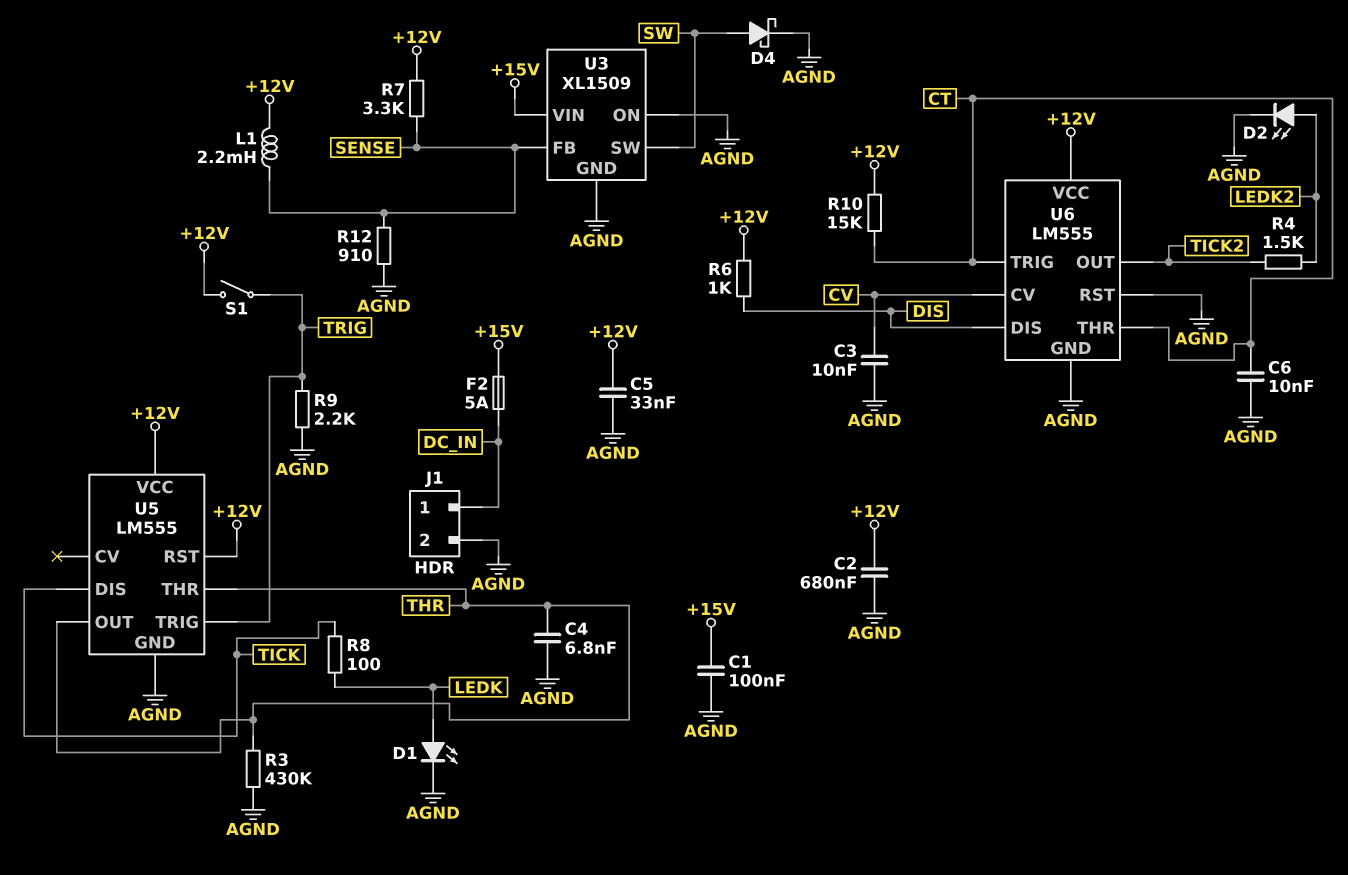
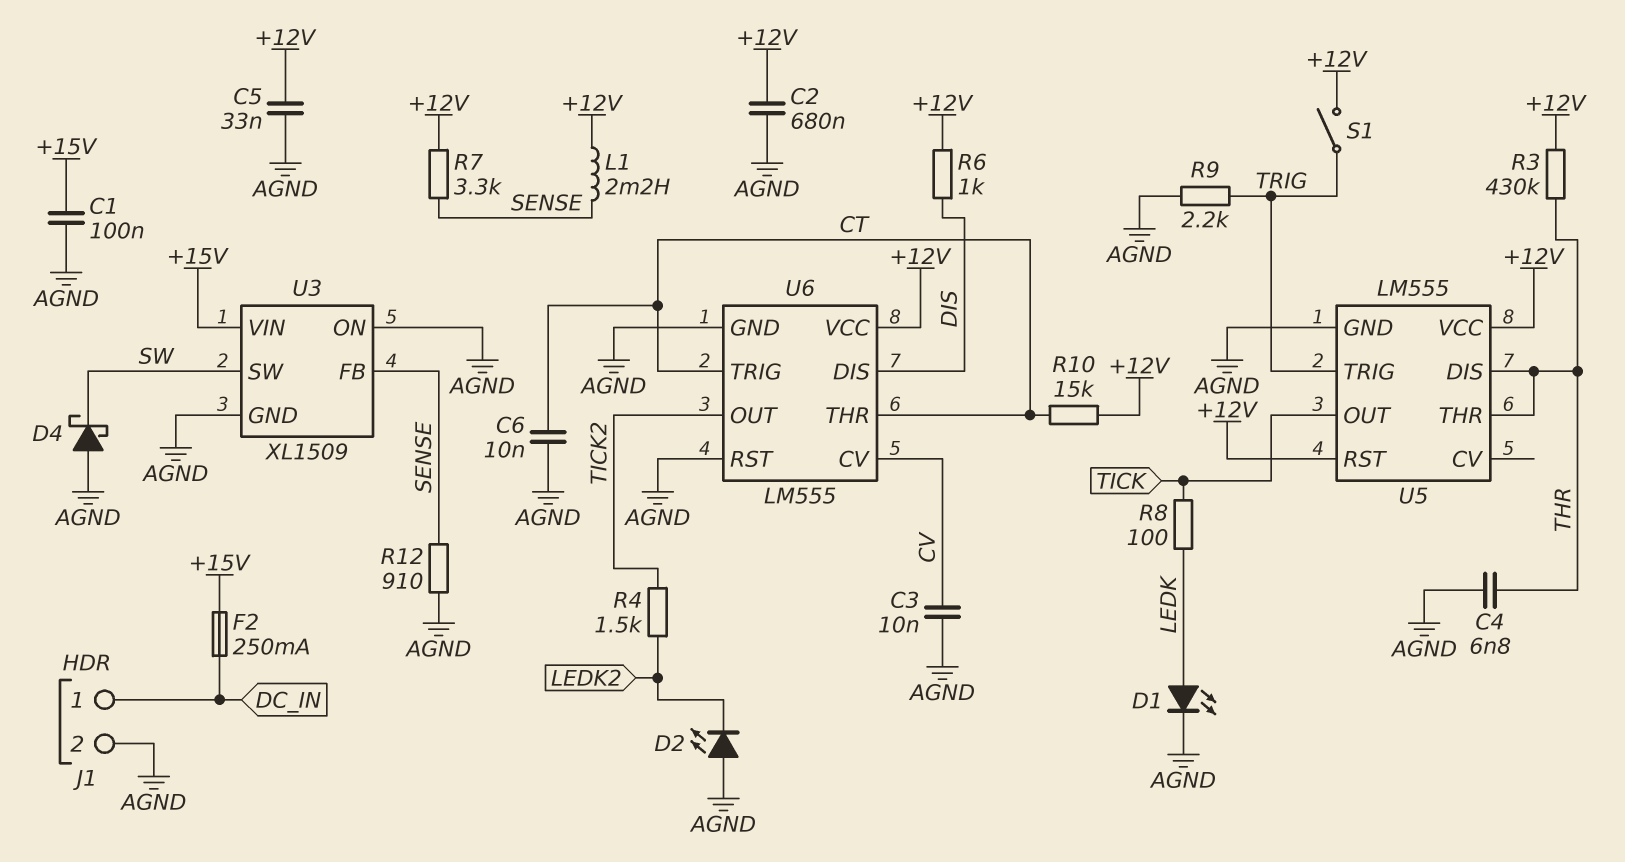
D2: LED (A LEDK2, K AGND) -> LED (A AGND, K LEDK2)
D4: schottky (A SW, K AGND) -> schottky (A AGND, K SW)
F2: 5A (+15V, DC_IN) -> 250mA (+15V, DC_IN)
R3: 430k (AGND, THR) -> 430k (+12V, THR)
U5 pin DIS: TICK -> THR
U5 pin OUT: THR -> TICK

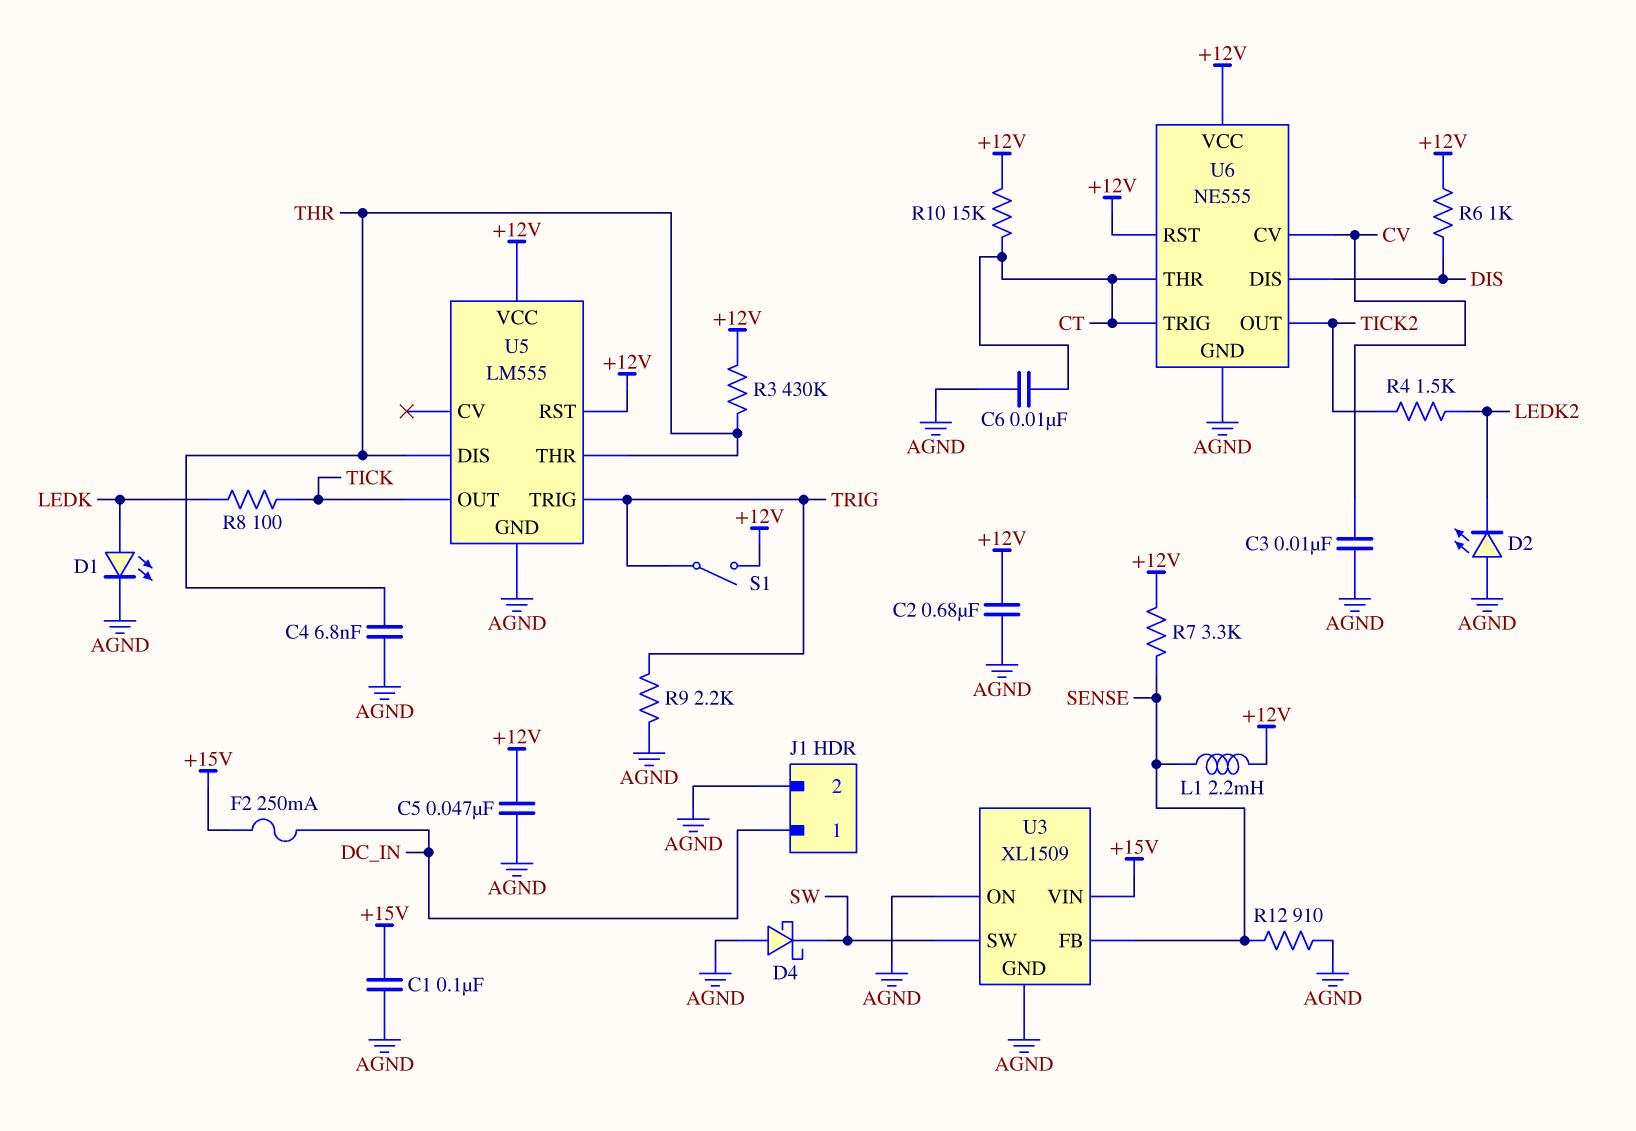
C5: 33nF (+12V, AGND) -> 47nF (+12V, AGND)
U6: LM555 -> NE555
U6 pin RST: AGND -> +12V

